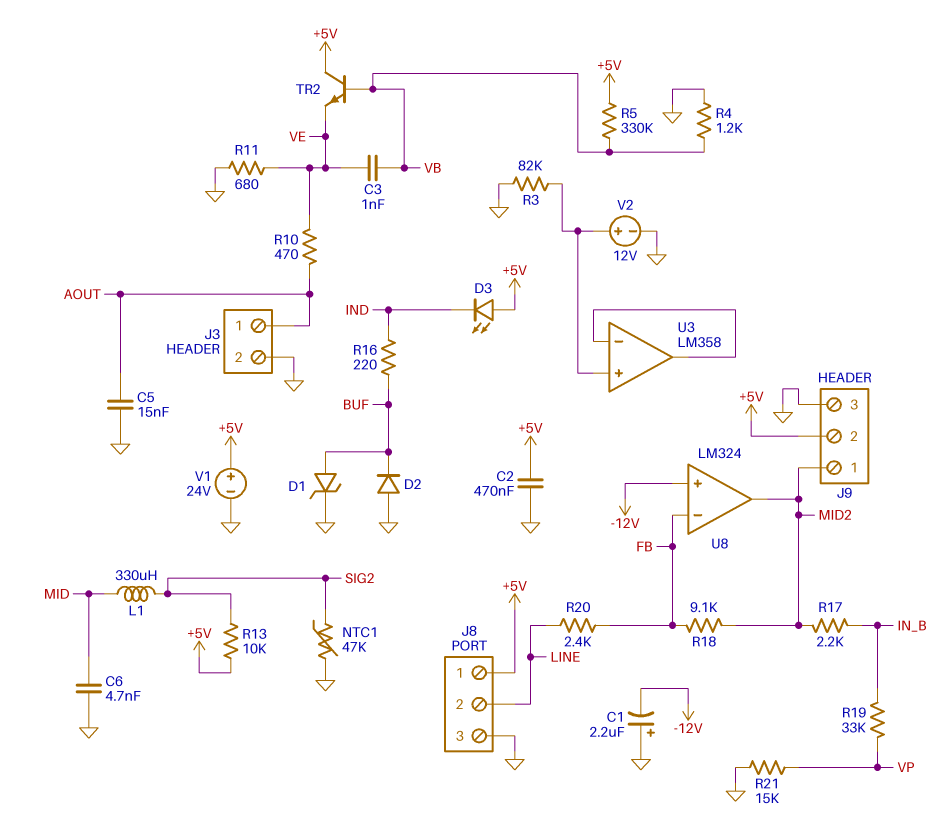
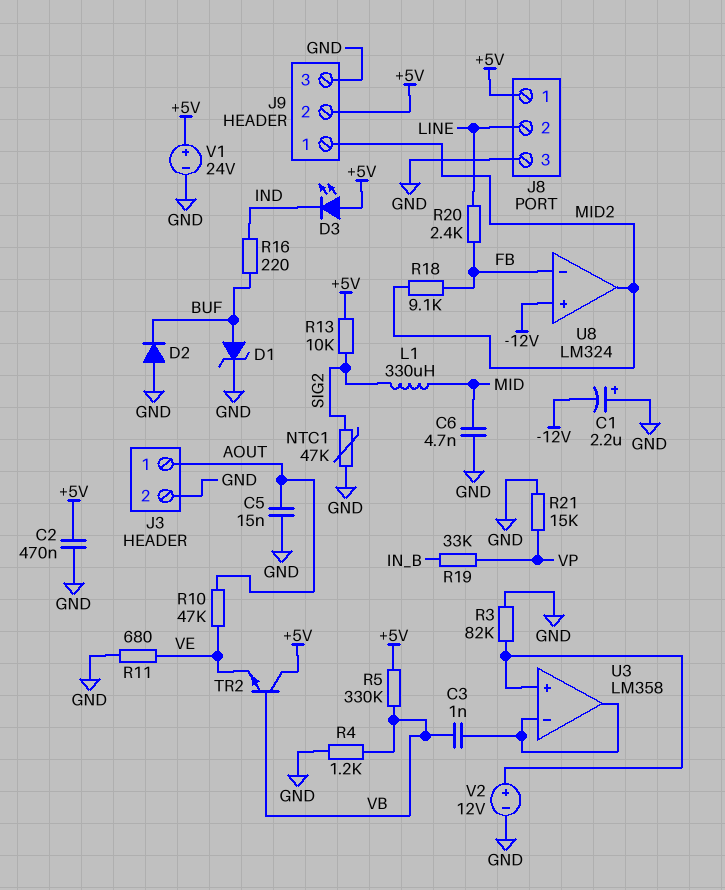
C3: 1nF (VB, VE) -> 1nF (U3/in-, VB)
R10: 470 (AOUT, VE) -> 47k (AOUT, VE)
R17: 2.2k (IN_B, MID2) -> none

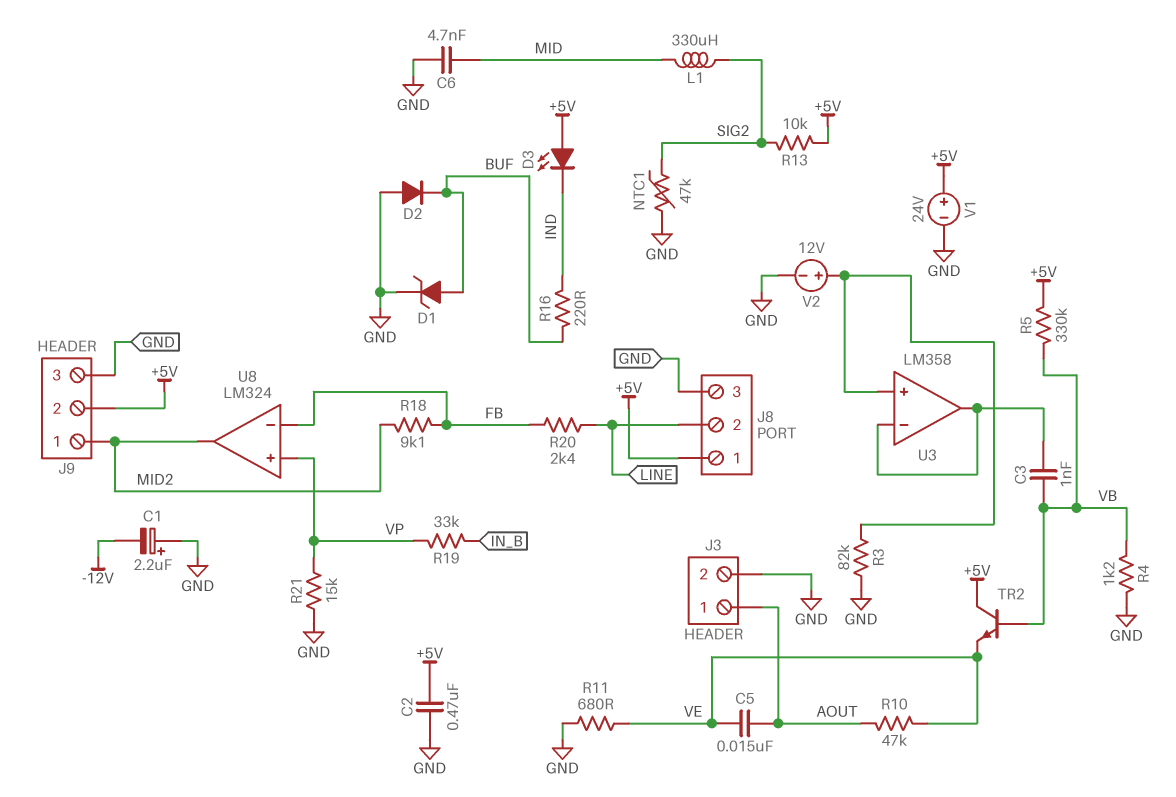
C5: 15nF (AOUT, GND) -> 15nF (AOUT, VE)
U8 pin in+: -12V -> VP

